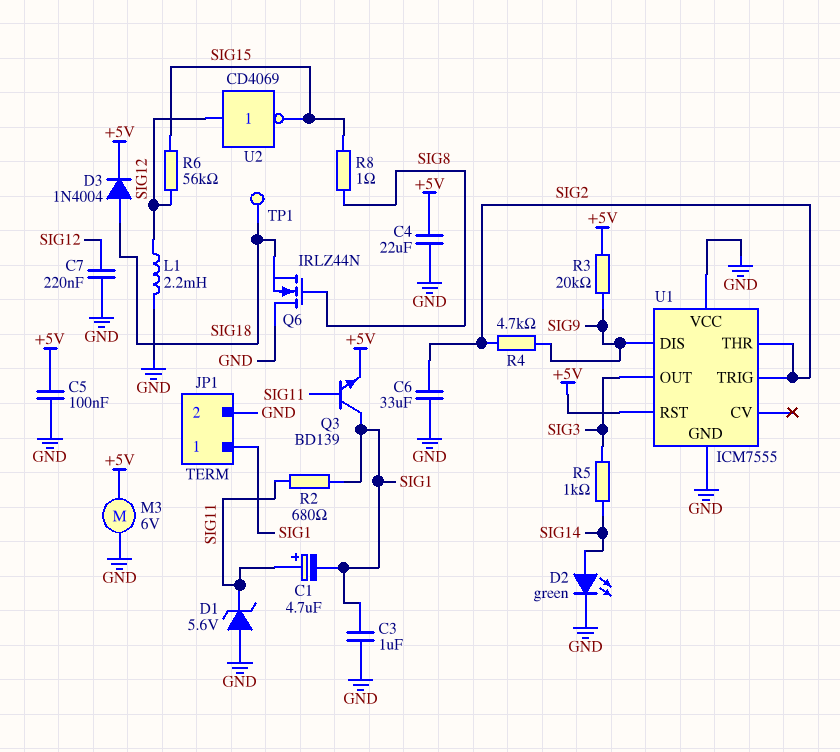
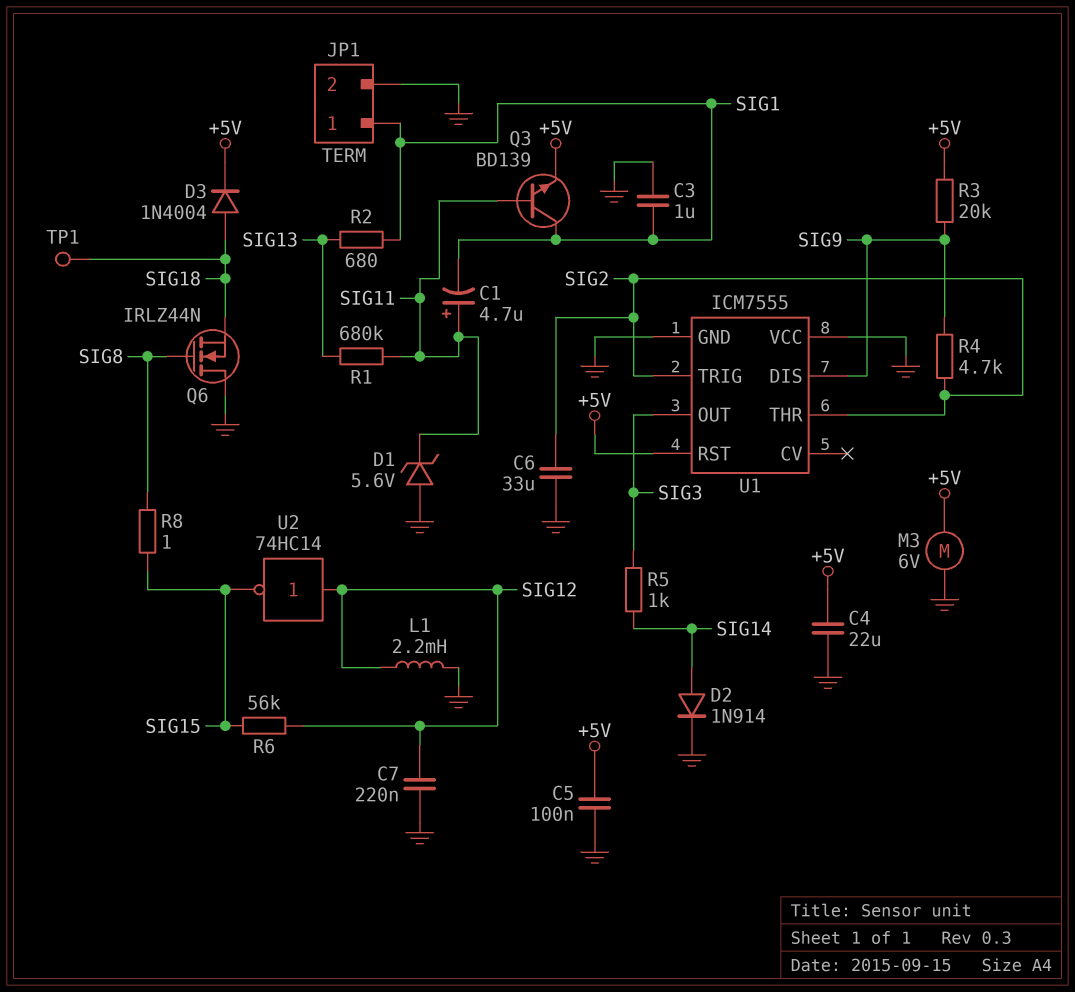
D2: LED green (A SIG14, K GND) -> diode 1N914 (A SIG14, K GND)
R1: none -> 680k (SIG11, SIG13)
R2: 680 (SIG1, SIG11) -> 680 (SIG1, SIG13)
U2: NOT CD4069 (in SIG12, out SIG15) -> NOT 74HC14 (in SIG12, out SIG15)

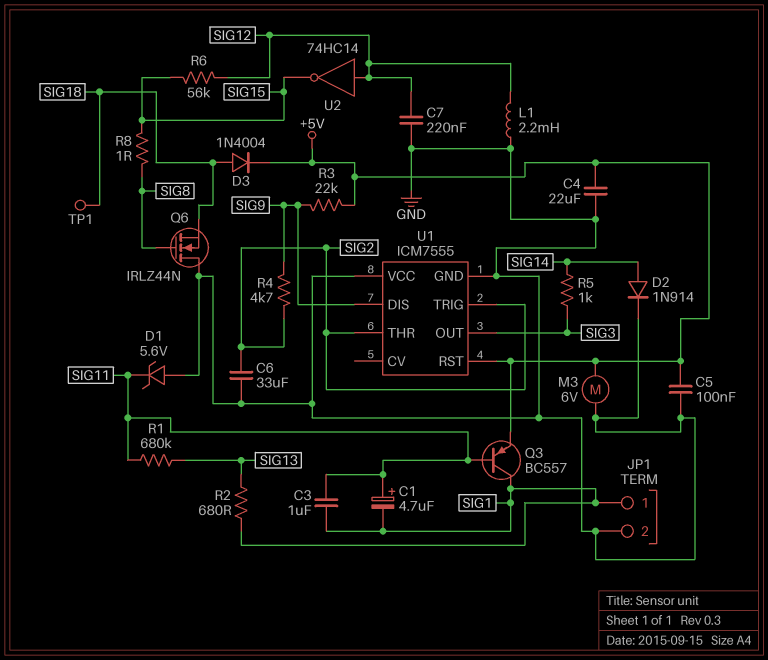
C3: 1uF (GND, SIG1) -> 1uF (SIG1, SIG11)
Q3: NPN BD139 (B SIG11, C SIG1, E +5V) -> PNP BC557 (B SIG11, C SIG1, E +5V)
R3: 20k (+5V, SIG9) -> 22k (+5V, SIG9)

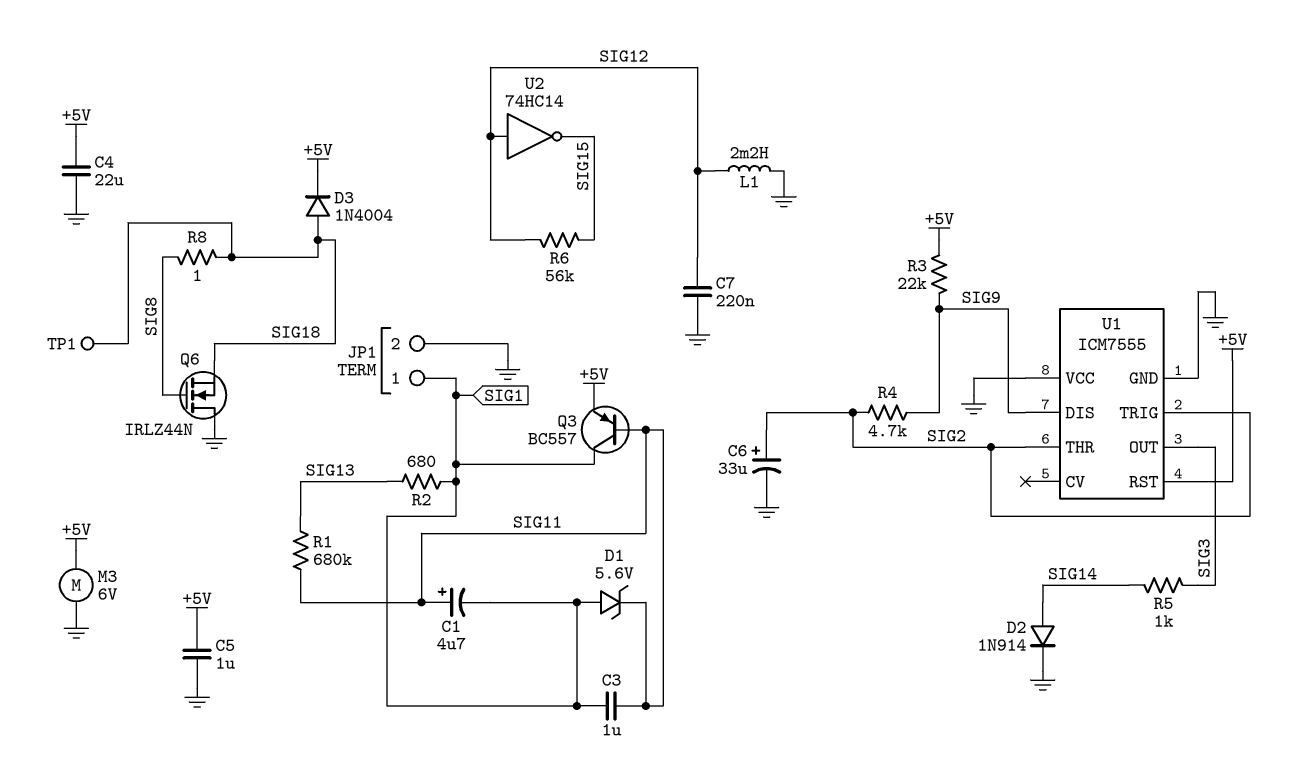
C5: 100nF (+5V, GND) -> 1uF (+5V, GND)
C6: 33uF (GND, SIG2) -> 33uF (plus SIG2, minus GND)
D1: zener 5.6V (A GND, K SIG11) -> zener 5.6V (A SIG1, K SIG11)
R8: 1 (SIG8, SIG15) -> 1 (SIG8, SIG18)

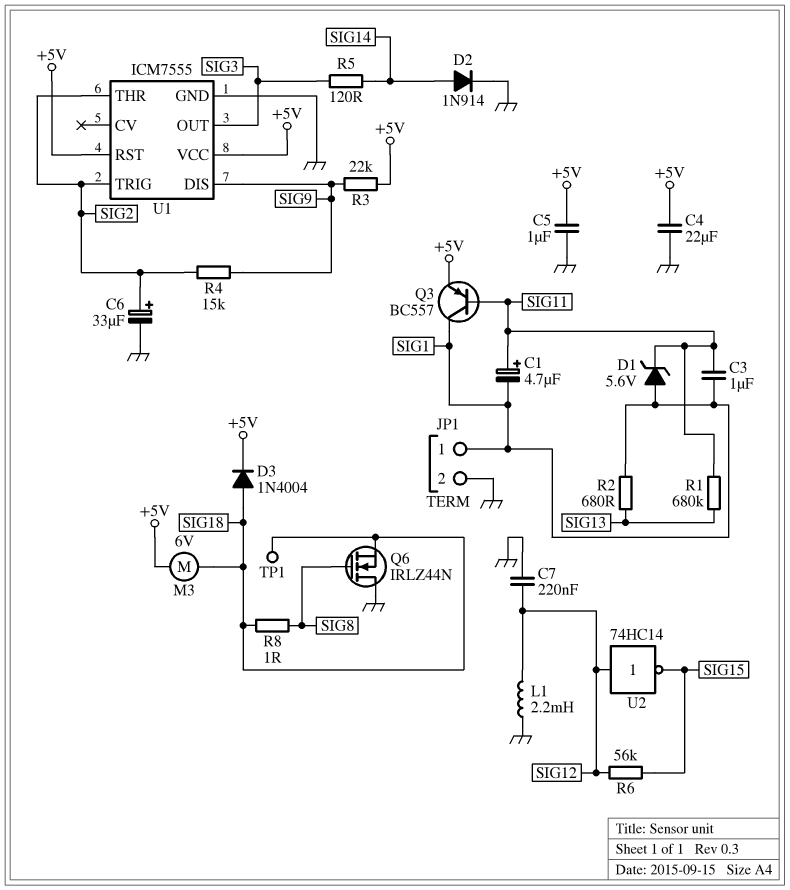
M3: motor 6V (+5V, GND) -> motor 6V (+5V, SIG18)
R4: 4.7k (SIG2, SIG9) -> 15k (SIG2, SIG9)
R5: 1k (SIG3, SIG14) -> 120 (SIG3, SIG14)
U1 pin VCC: GND -> +5V

